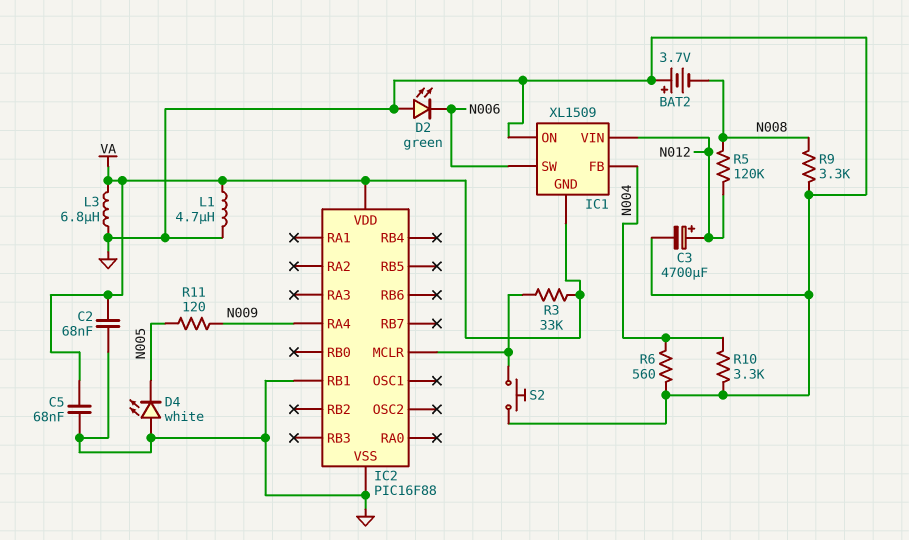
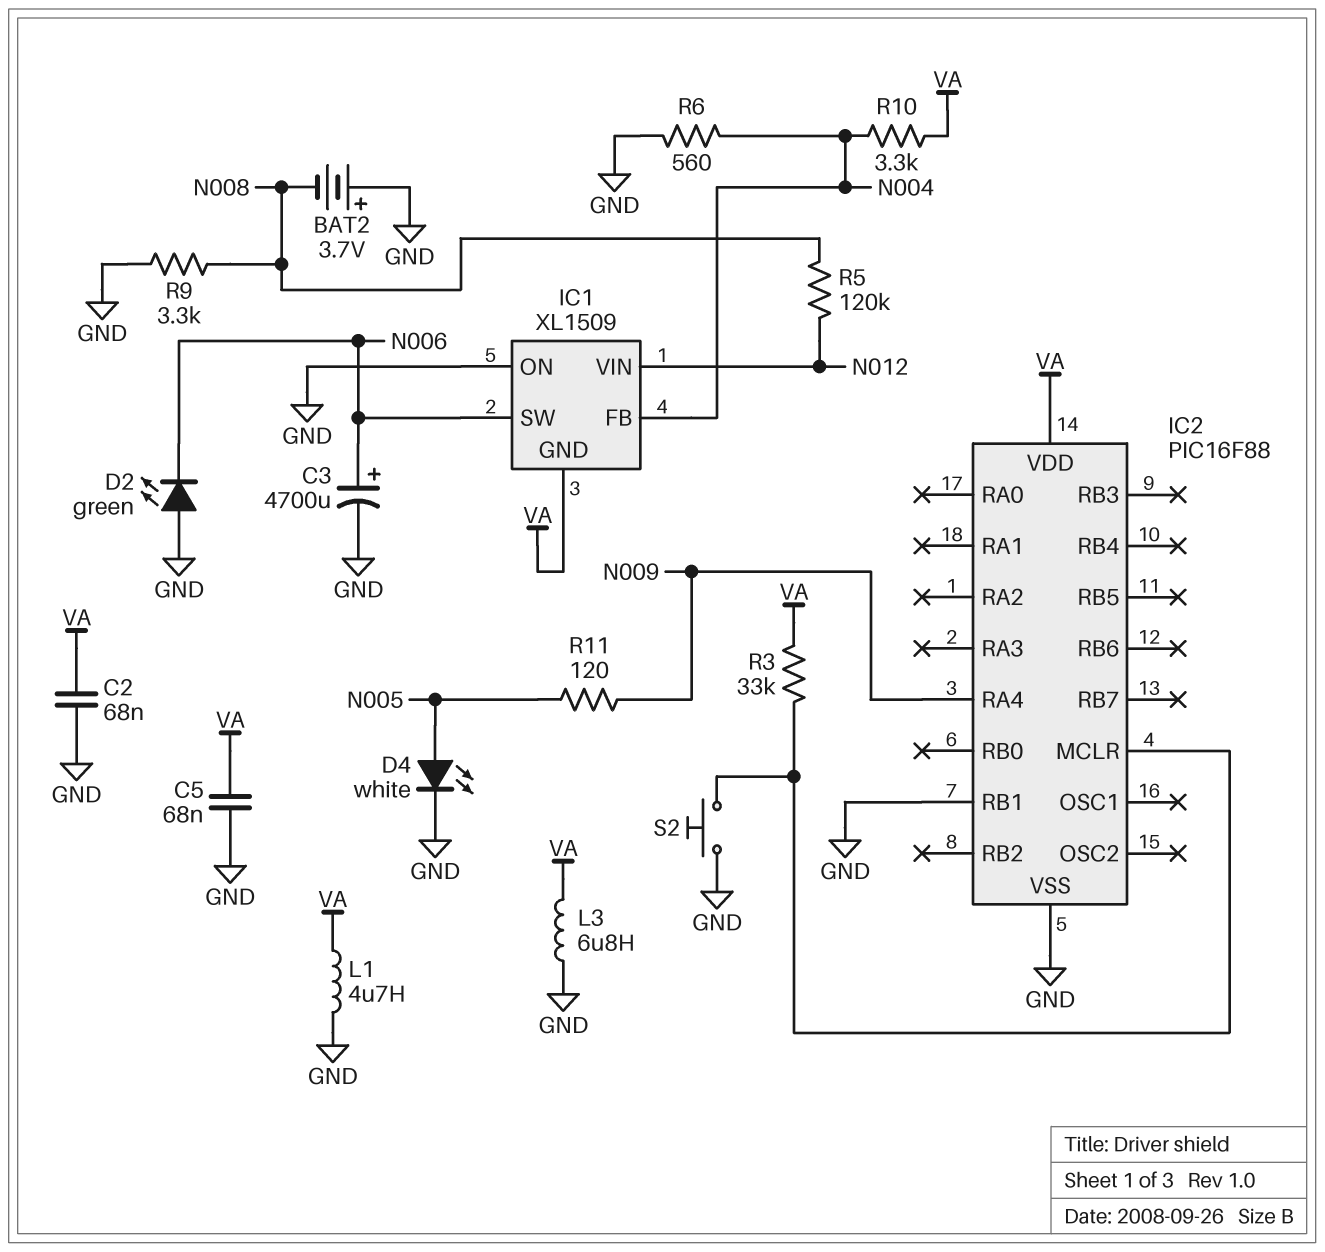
C3: 4700uF (plus N012, minus GND) -> 4700uF (plus N006, minus GND)
D4: LED white (A GND, K N005) -> LED white (A N005, K GND)
R10: 3.3k (GND, N004) -> 3.3k (N004, VA)

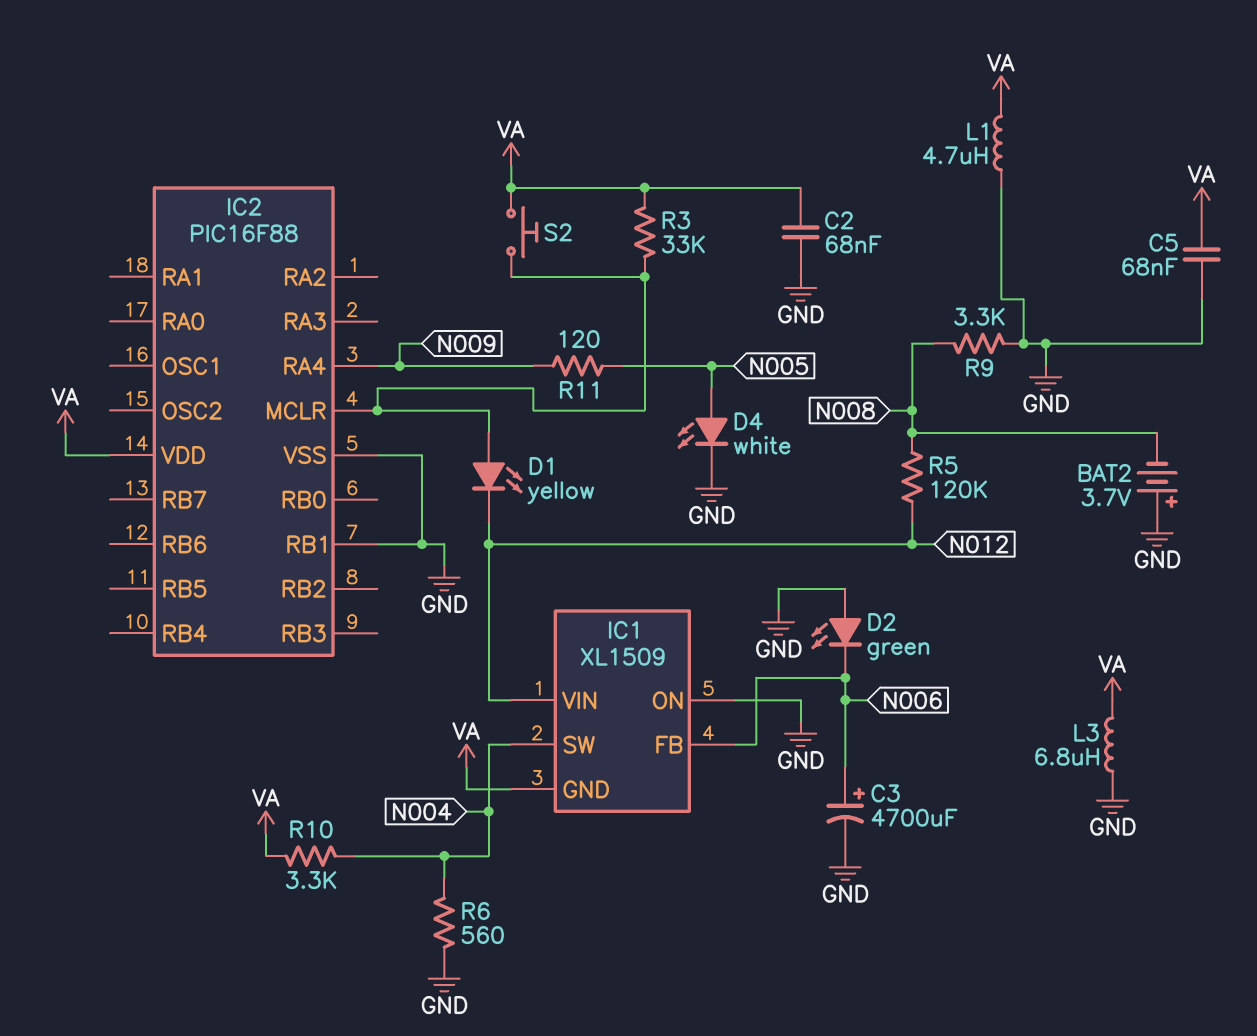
D1: none -> LED yellow (A IC2/MCLR, K N012)
IC1 pin FB: N004 -> N006
IC1 pin SW: N006 -> N004
S2: button (GND, IC2/MCLR) -> button (IC2/MCLR, VA)

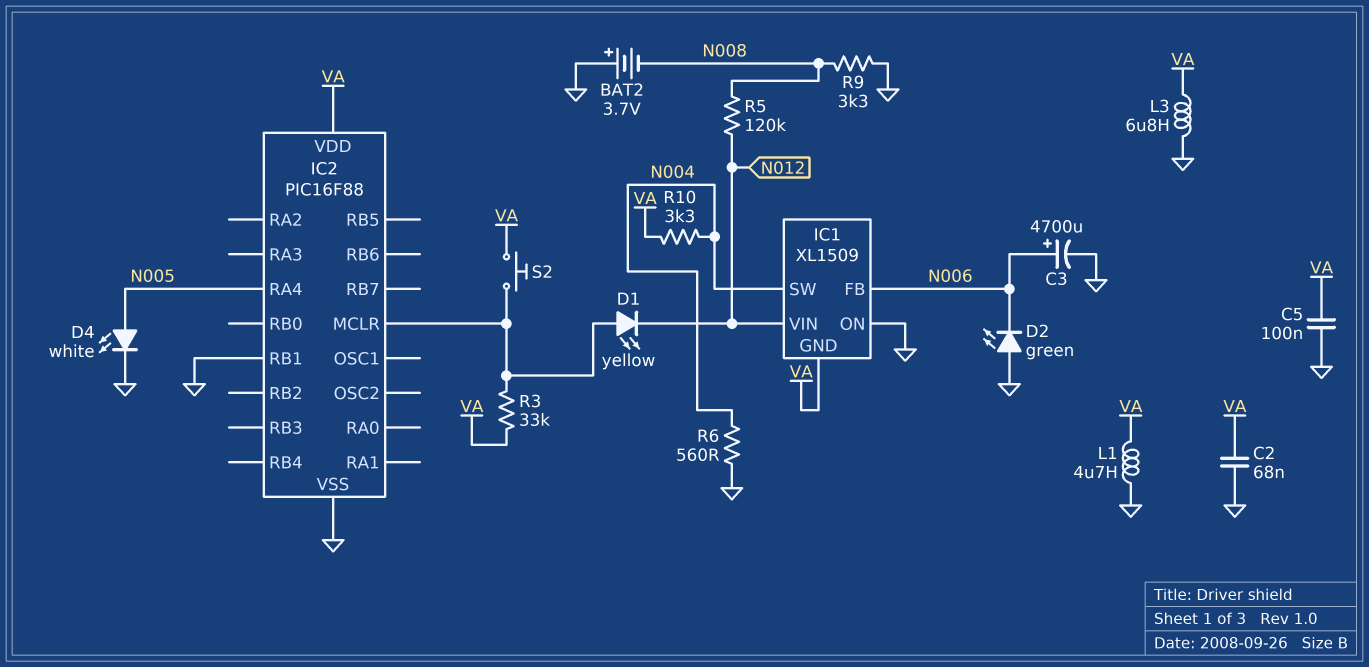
C5: 68nF (GND, VA) -> 100nF (GND, VA)
IC2 pin RA4: N009 -> N005
R11: 120 (N005, N009) -> none

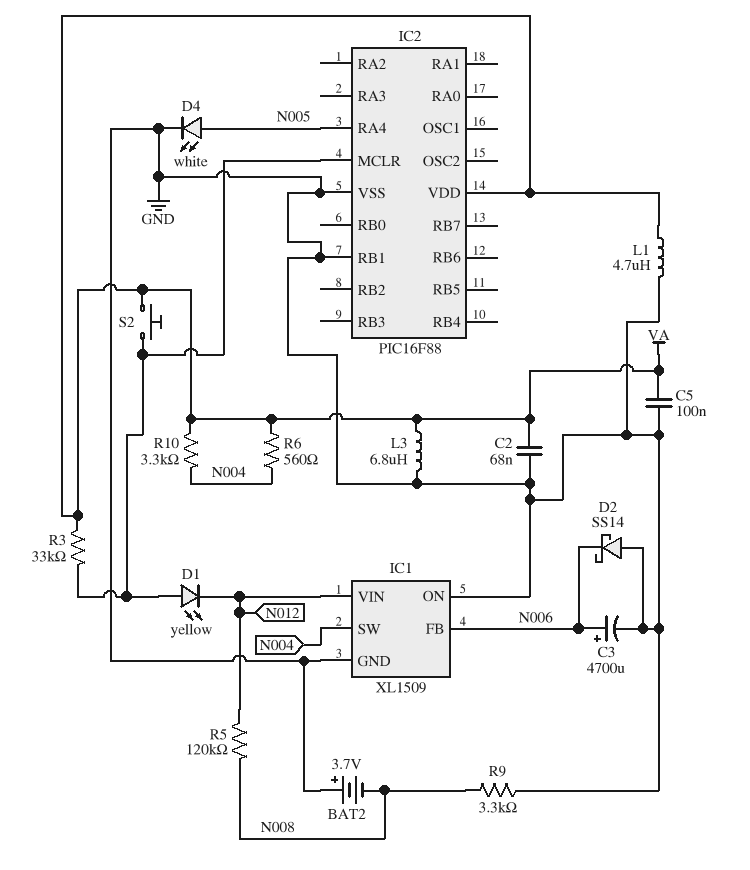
D2: LED green (A GND, K N006) -> schottky SS14 (A GND, K N006)
IC1 pin GND: VA -> GND
R6: 560 (GND, N004) -> 560 (N004, VA)

